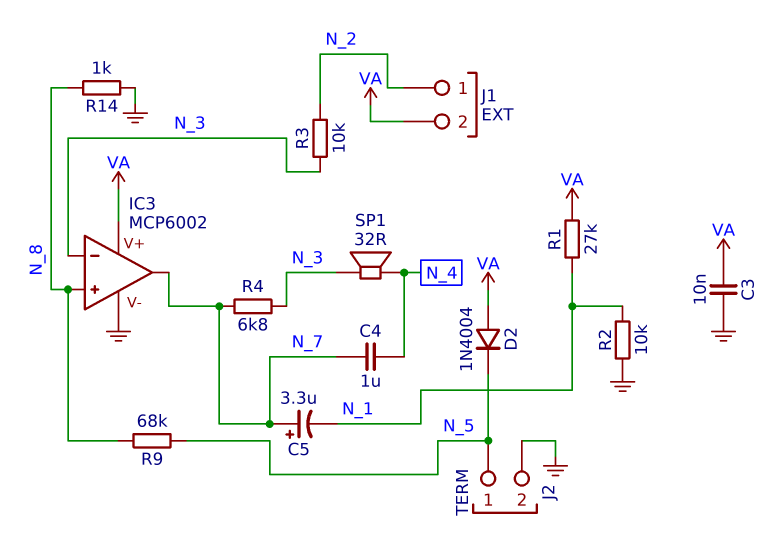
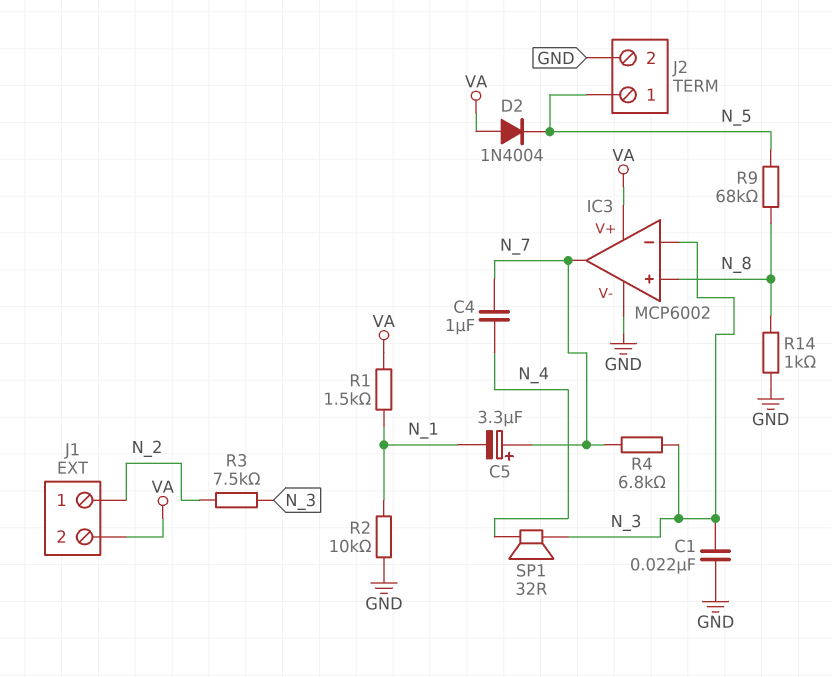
C1: none -> 22nF (GND, N_3)
C3: 10nF (GND, VA) -> none
R1: 27k (N_1, VA) -> 1.5k (N_1, VA)
R3: 10k (N_2, N_3) -> 7.5k (N_2, N_3)

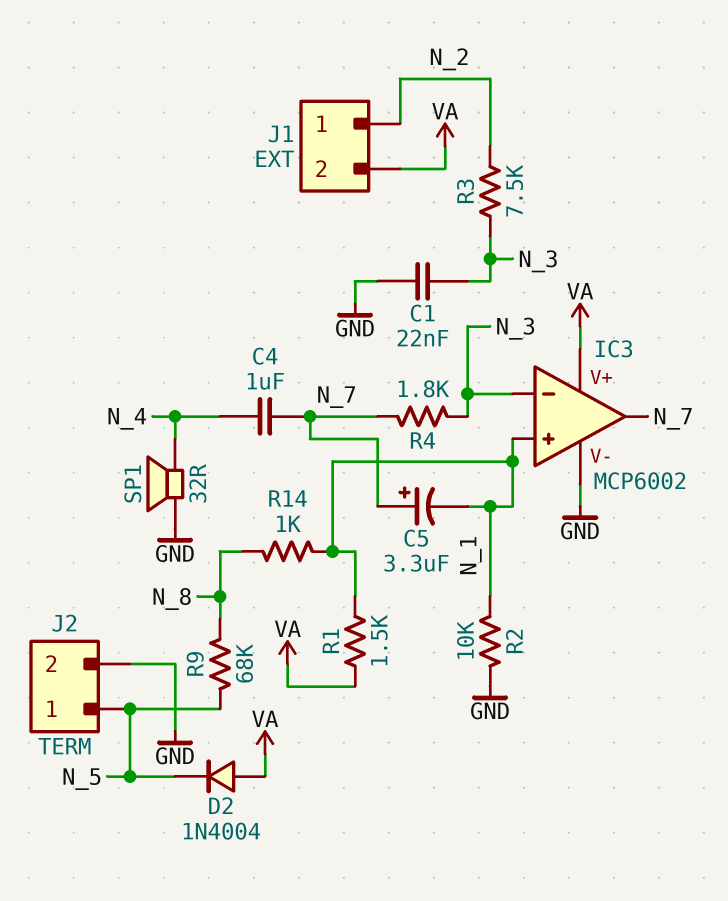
IC3 pin in+: N_8 -> N_1
R4: 6.8k (N_3, N_7) -> 1.8k (N_3, N_7)
R14: 1k (GND, N_8) -> 1k (N_1, N_8)
SP1: speaker 32R (N_3, N_4) -> speaker 32R (GND, N_4)

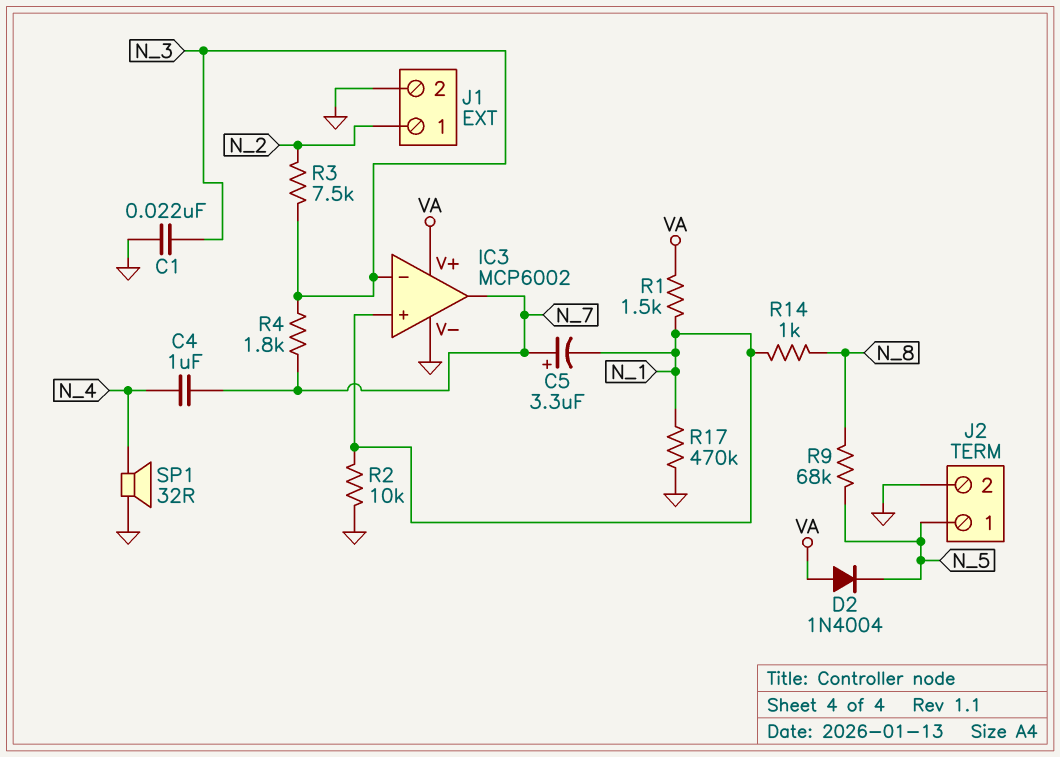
J1 pin 2: VA -> GND
R17: none -> 470k (GND, N_1)

